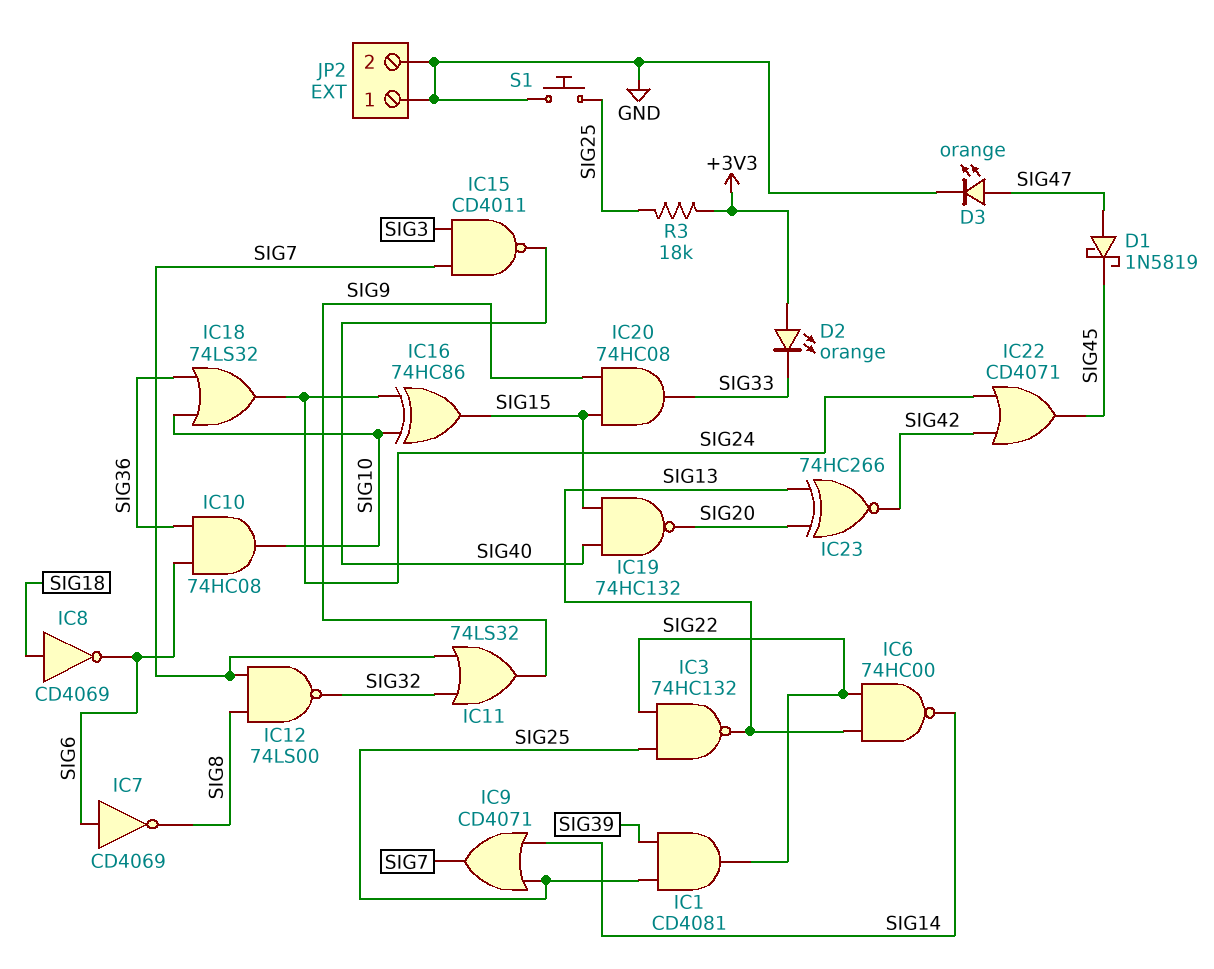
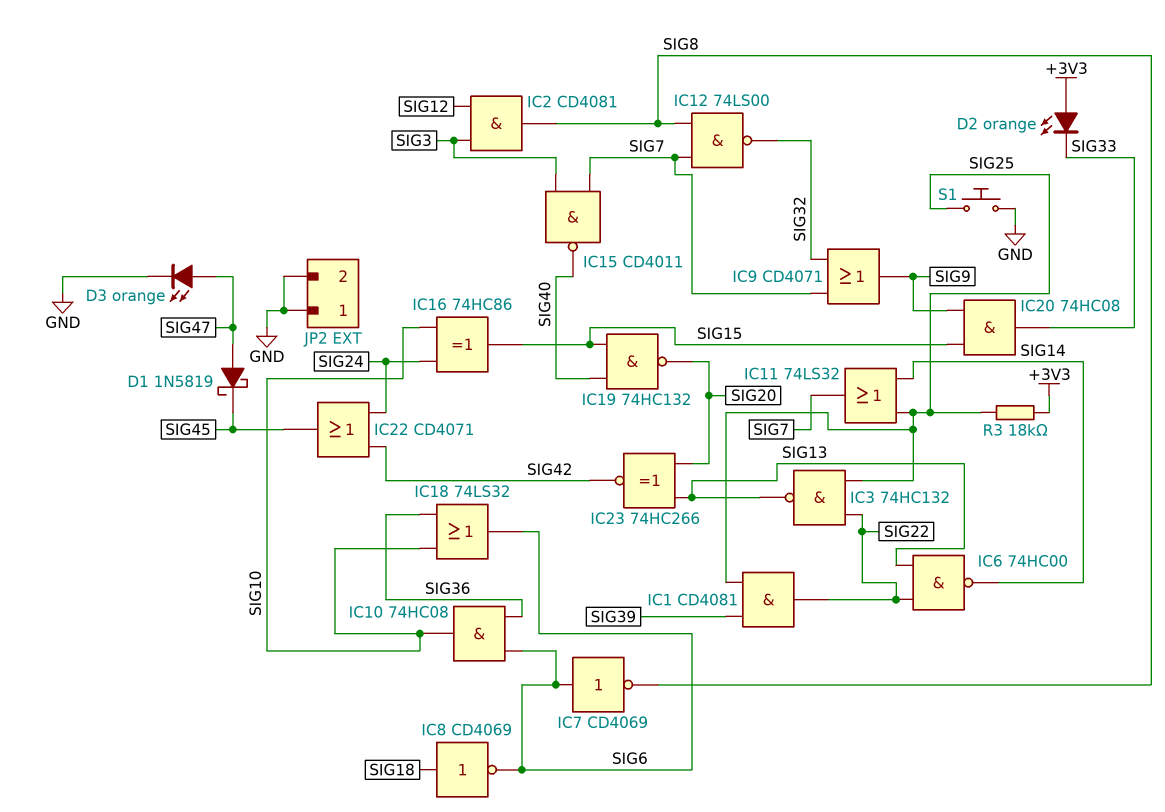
IC2: none -> AND CD4081 (in SIG3, in SIG12, out SIG8)
IC9: OR CD4071 (in SIG14, in SIG25, out SIG7) -> OR CD4071 (in SIG7, in SIG32, out SIG9)
IC11: OR 74LS32 (in SIG7, in SIG32, out SIG9) -> OR 74LS32 (in SIG14, in SIG25, out SIG7)
IC18: OR 74LS32 (in SIG10, in SIG36, out SIG24) -> OR 74LS32 (in SIG10, in SIG36, out SIG6)

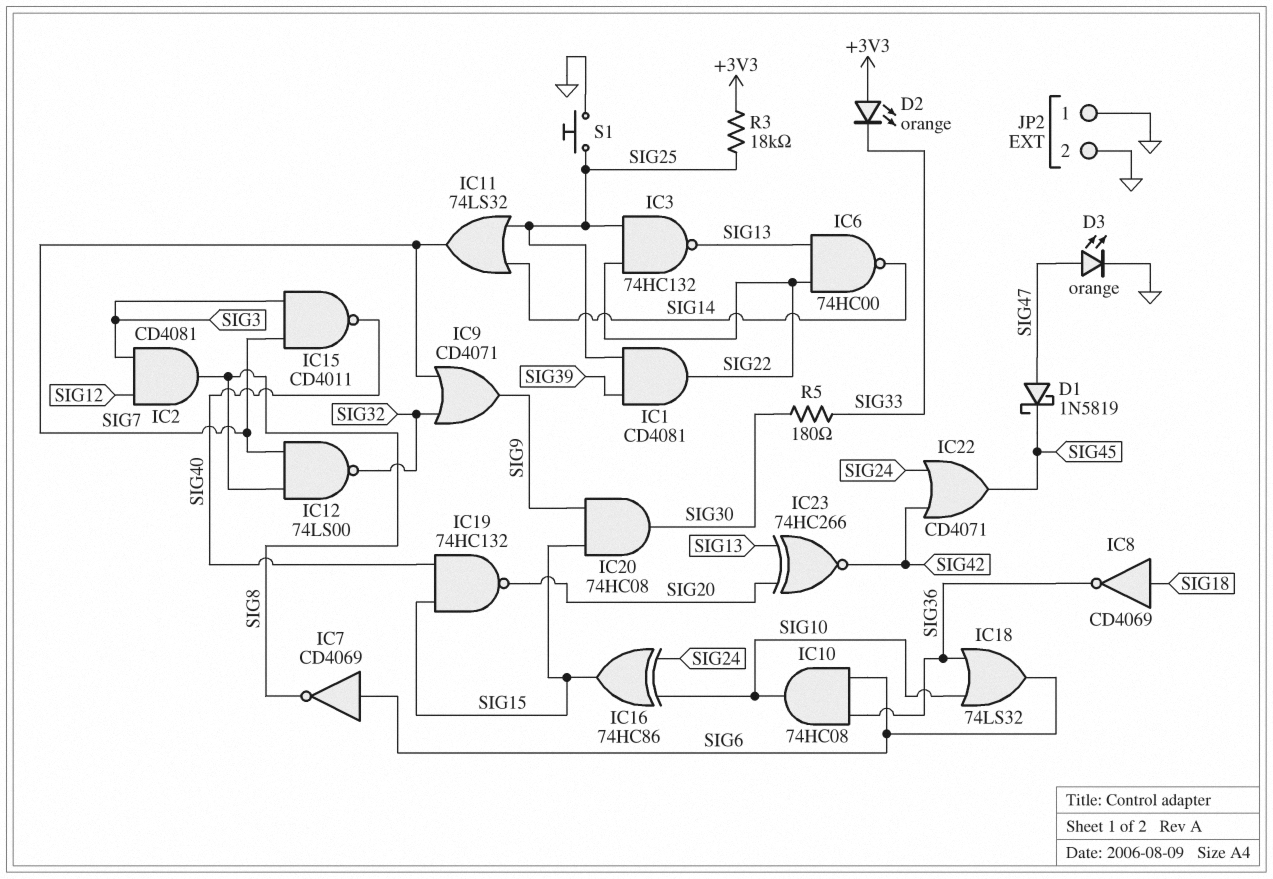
IC8: NOT CD4069 (in SIG18, out SIG6) -> NOT CD4069 (in SIG18, out SIG36)
IC20: AND 74HC08 (in SIG9, in SIG15, out SIG33) -> AND 74HC08 (in SIG9, in SIG15, out SIG30)
R5: none -> 180 (SIG30, SIG33)

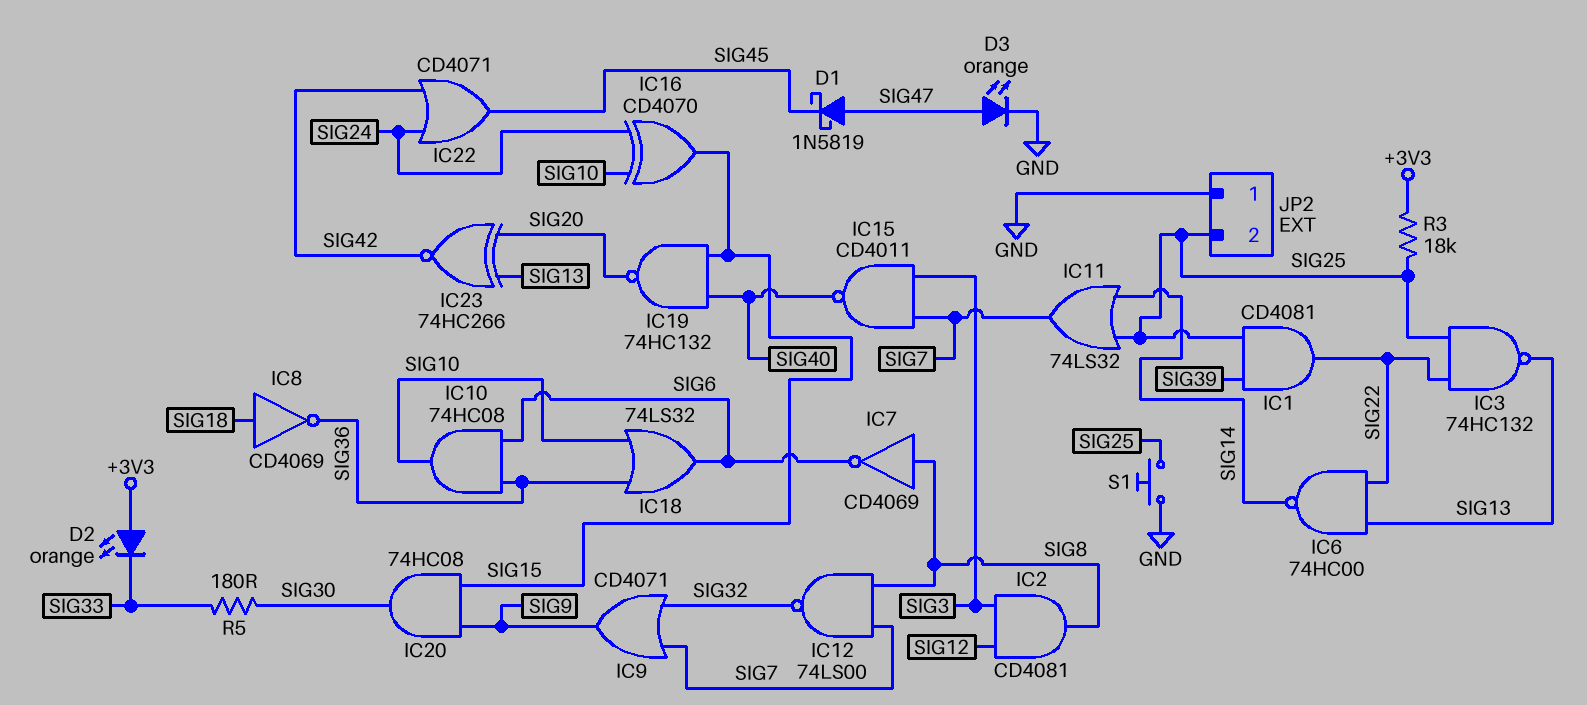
IC7: NOT CD4069 (in SIG6, out SIG8) -> NOT CD4069 (in SIG8, out SIG6)
IC16: XOR 74HC86 (in SIG10, in SIG24, out SIG15) -> XOR CD4070 (in SIG10, in SIG24, out SIG15)
JP2 pin 2: GND -> SIG25

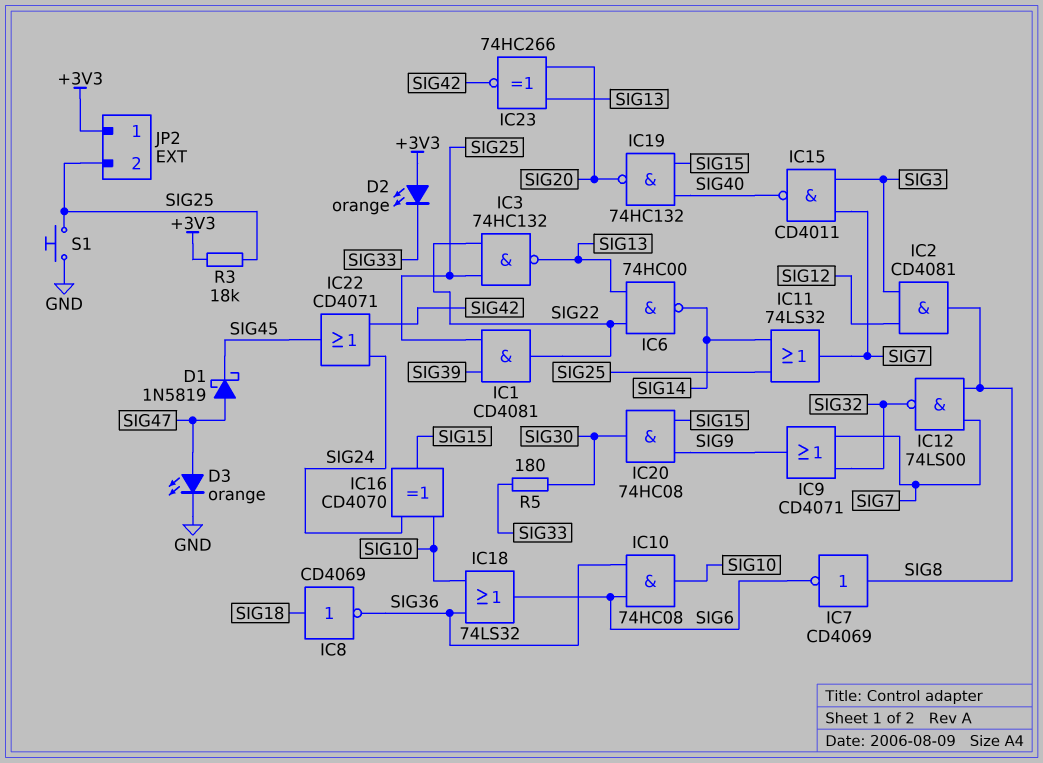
JP2 pin 1: GND -> +3V3

